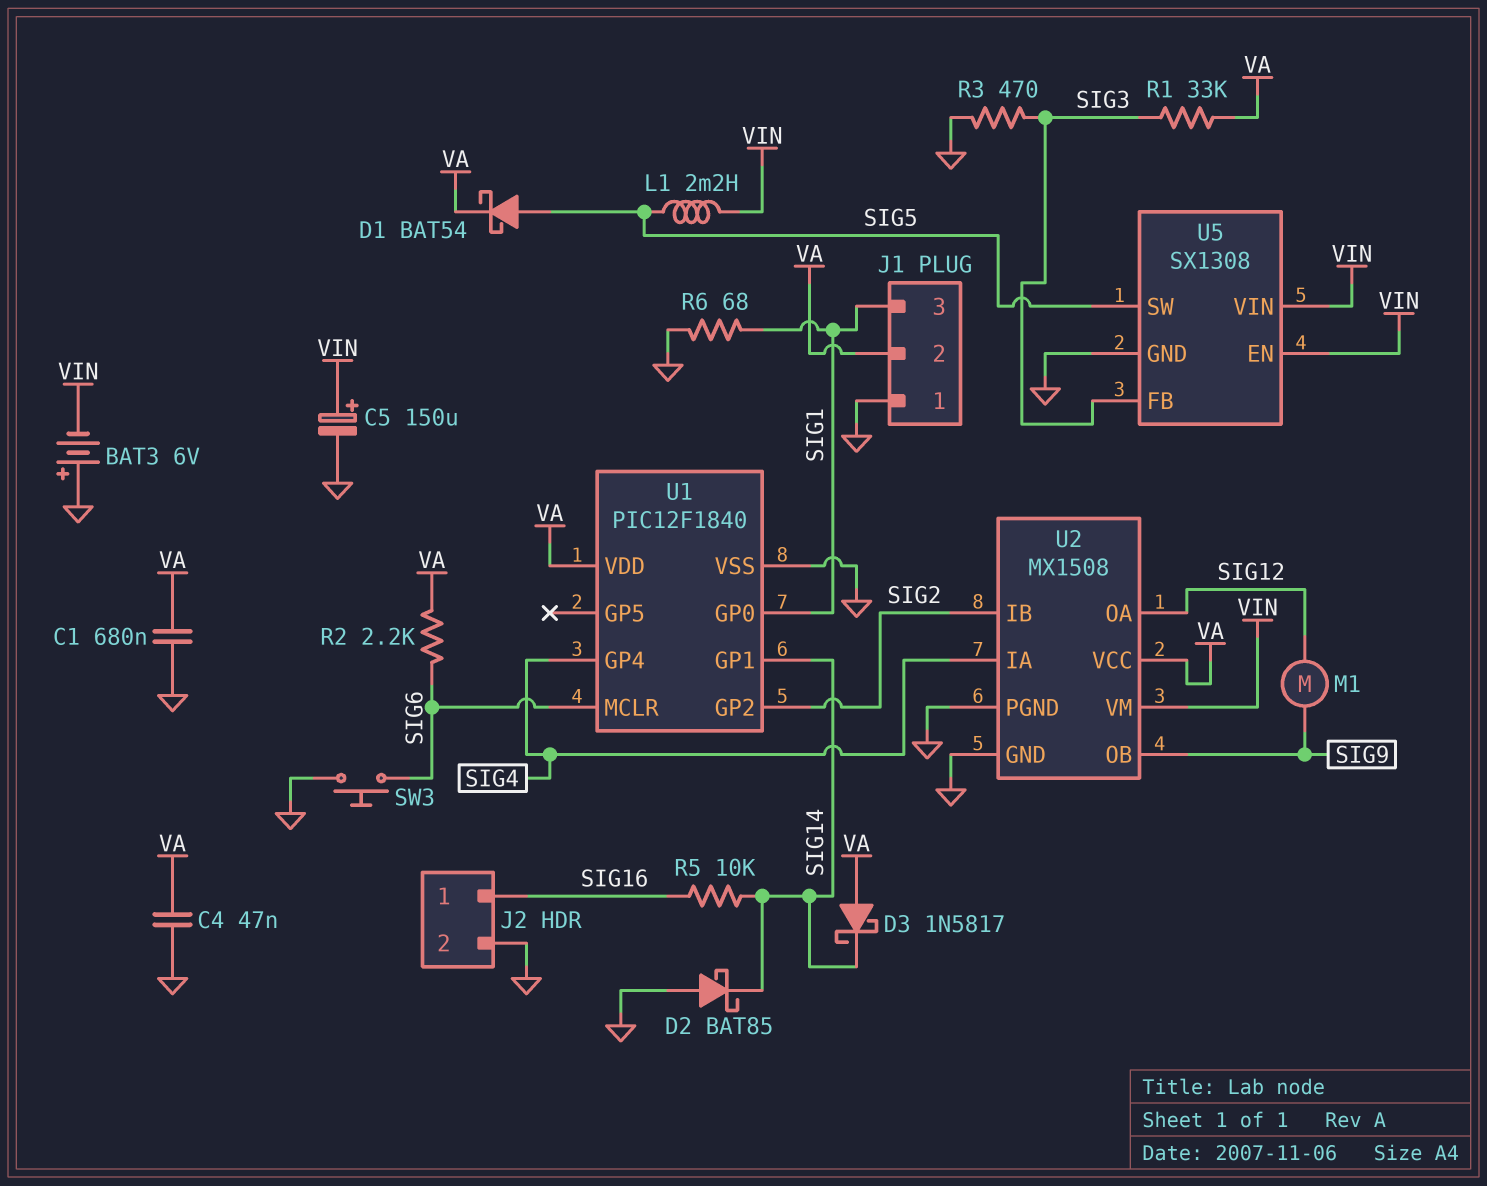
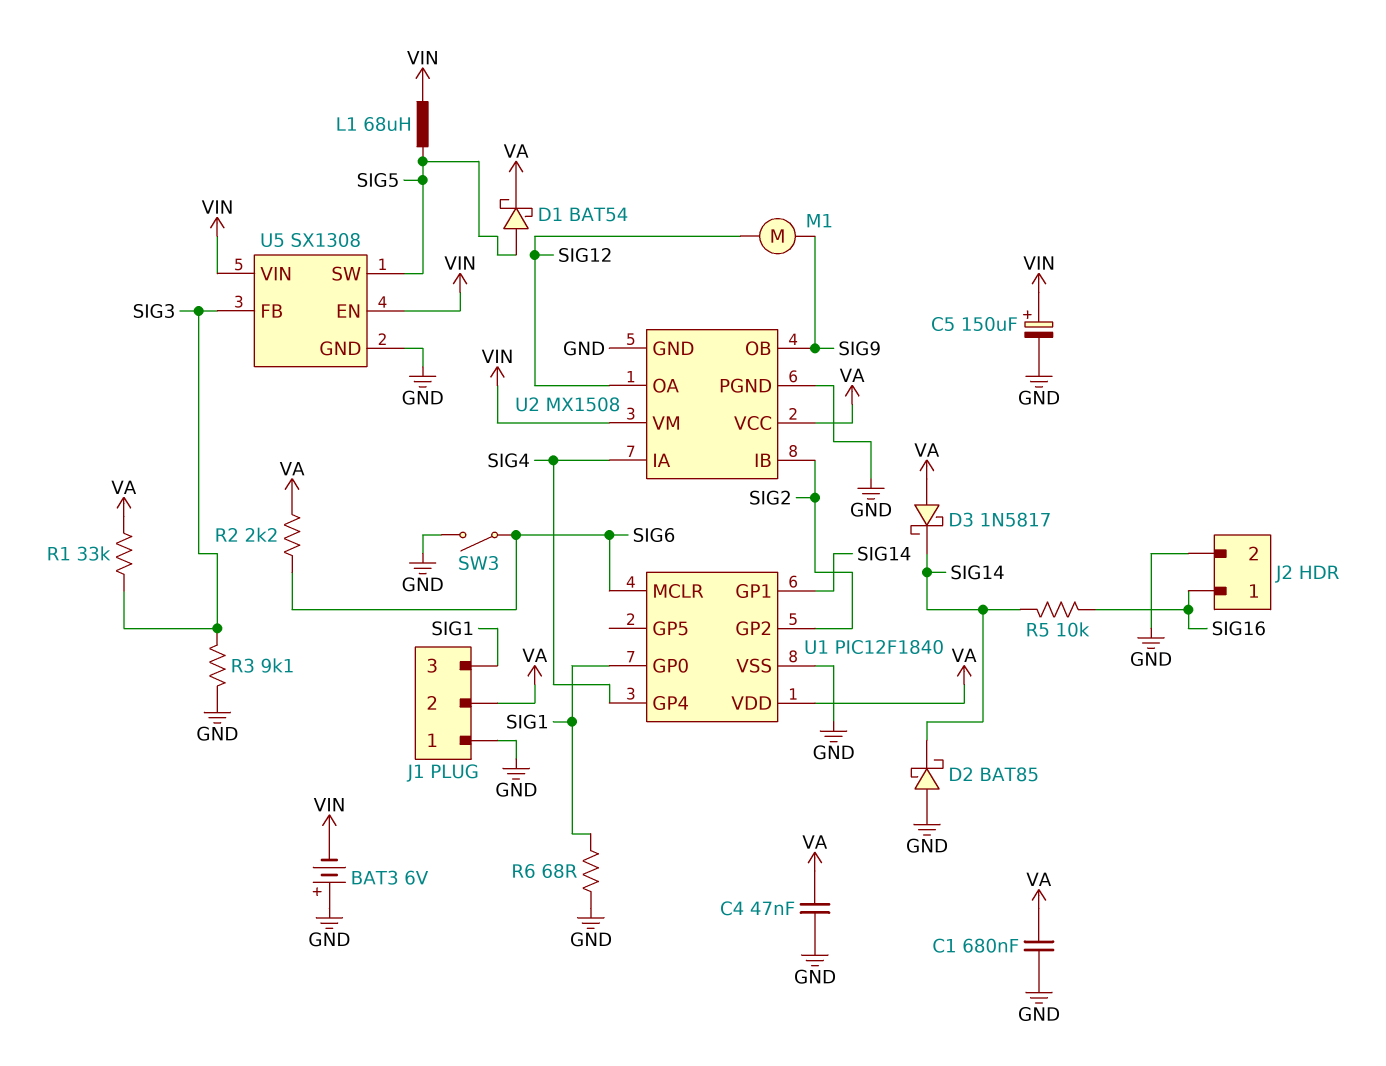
L1: 2.2mH (SIG5, VIN) -> 68uH (SIG5, VIN)
R3: 470 (GND, SIG3) -> 9.1k (GND, SIG3)
SW3: button (GND, SIG6) -> switch (GND, SIG6)

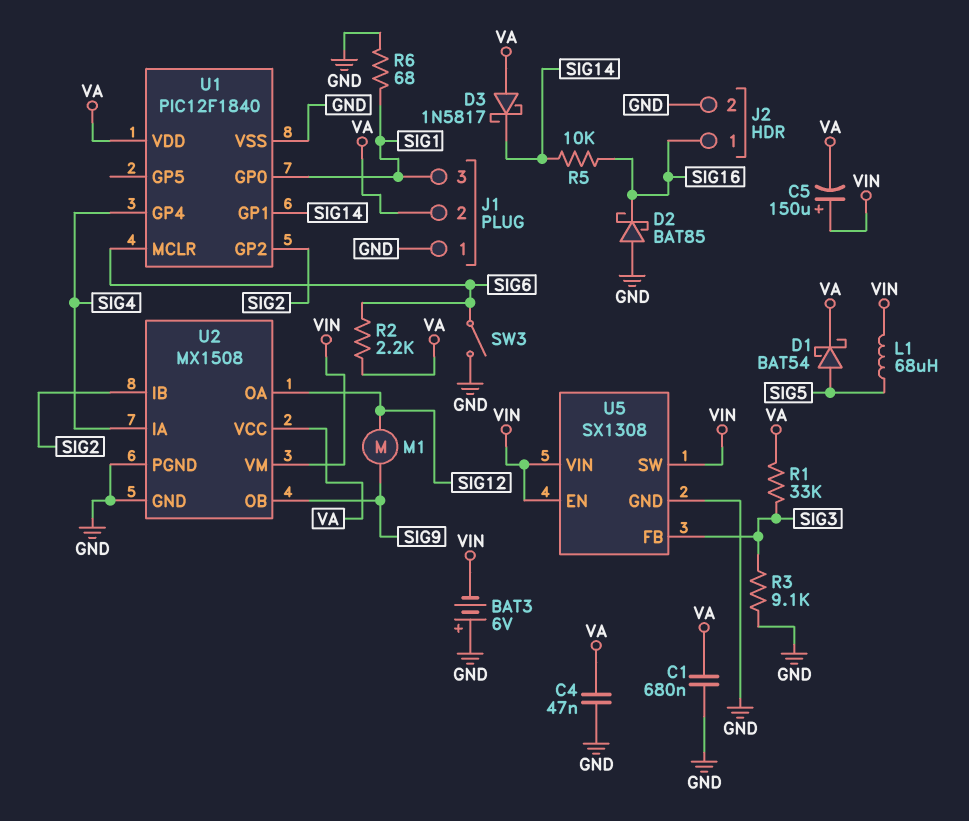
C5: 150uF (plus VIN, minus GND) -> 150uF (plus VIN, minus VA)
D2: schottky BAT85 (A GND, K SIG14) -> schottky BAT85 (A GND, K SIG16)
U5 pin SW: SIG5 -> VIN

